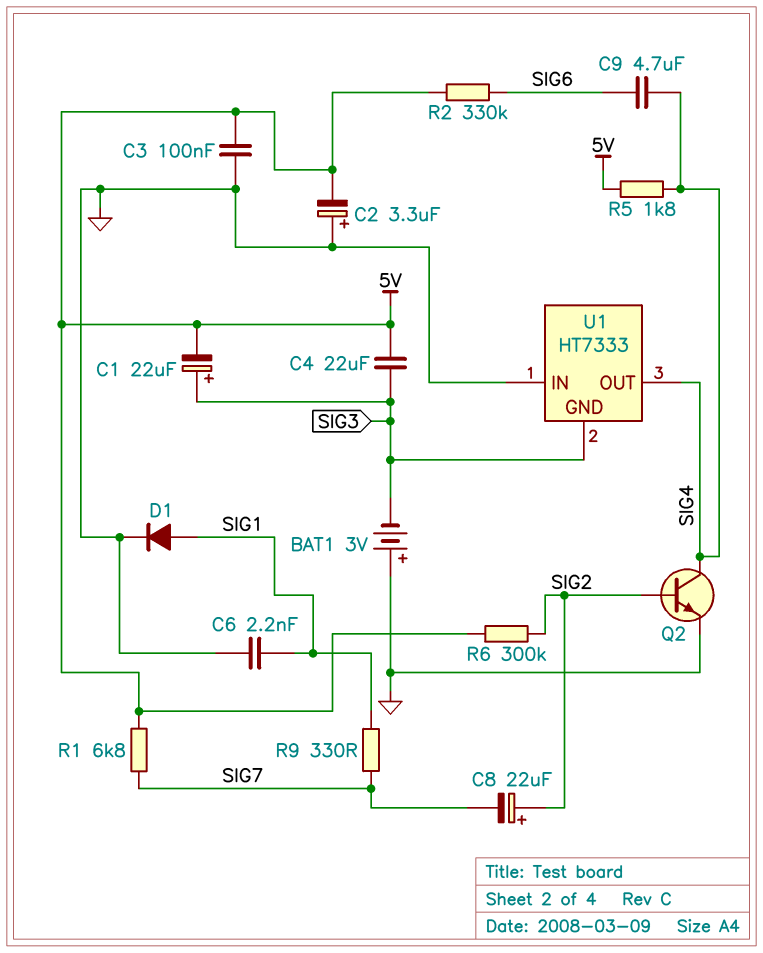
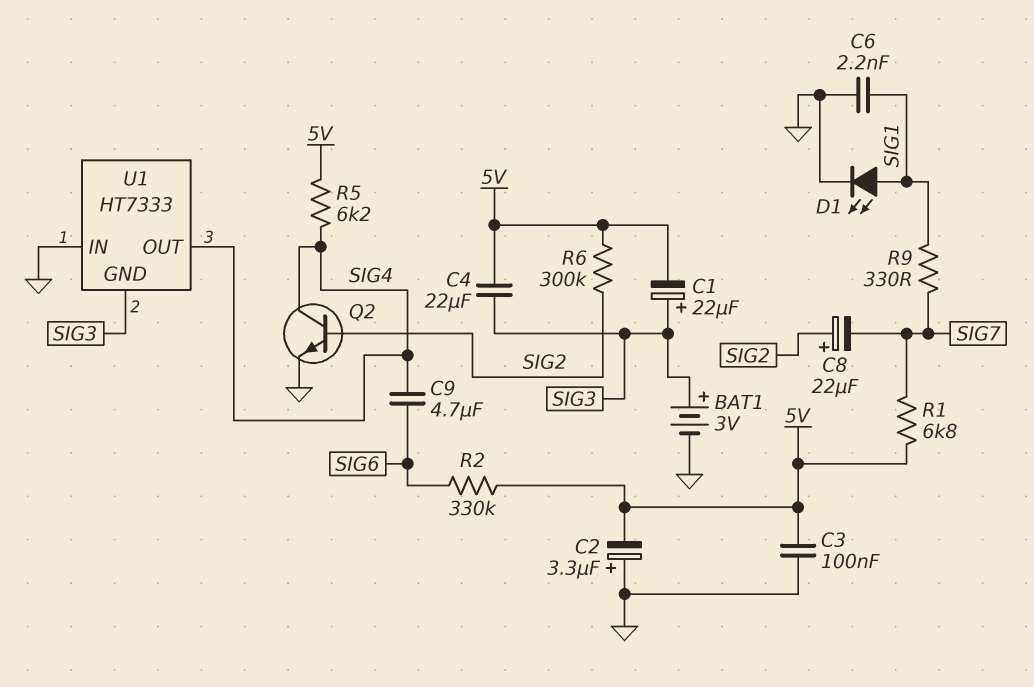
BAT1: 3V (plus GND, minus SIG3) -> 3V (plus SIG3, minus GND)
D1: diode (A SIG1, K GND) -> LED (A SIG1, K GND)
R5: 1.8k (5V, SIG4) -> 6.2k (5V, SIG4)

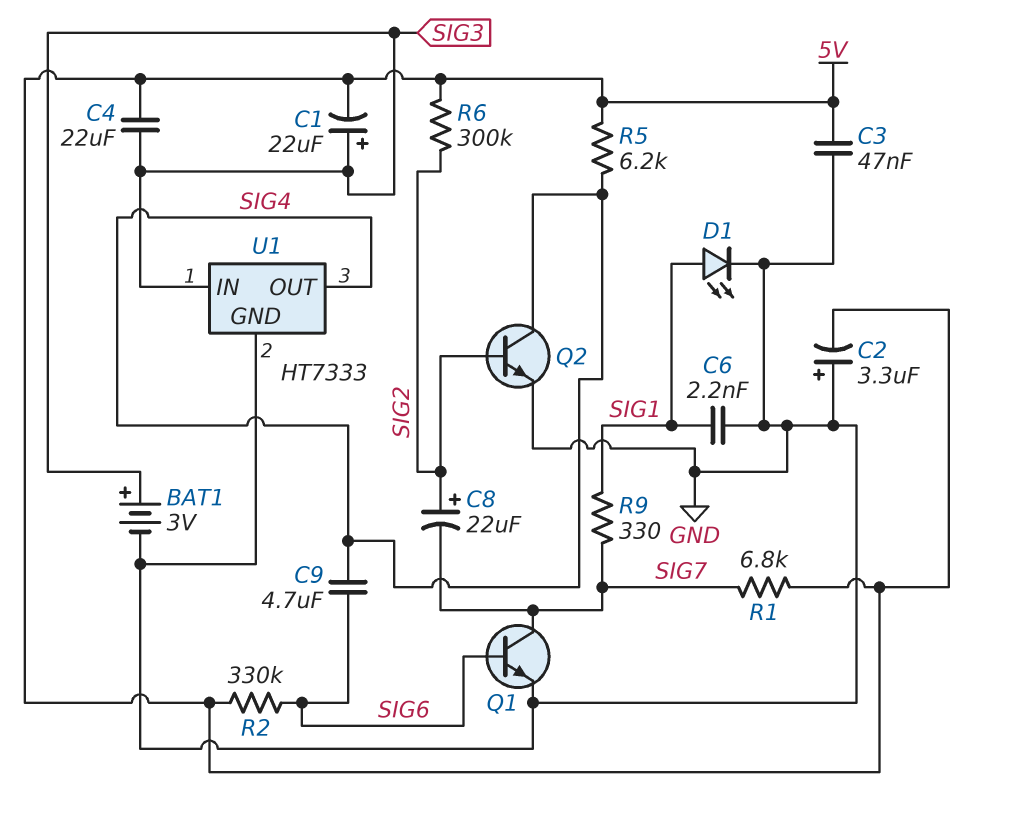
C3: 100nF (5V, GND) -> 47nF (5V, GND)
Q1: none -> NPN (B SIG6, C SIG7, E GND)
U1 pin GND: SIG3 -> GND
U1 pin IN: GND -> SIG3

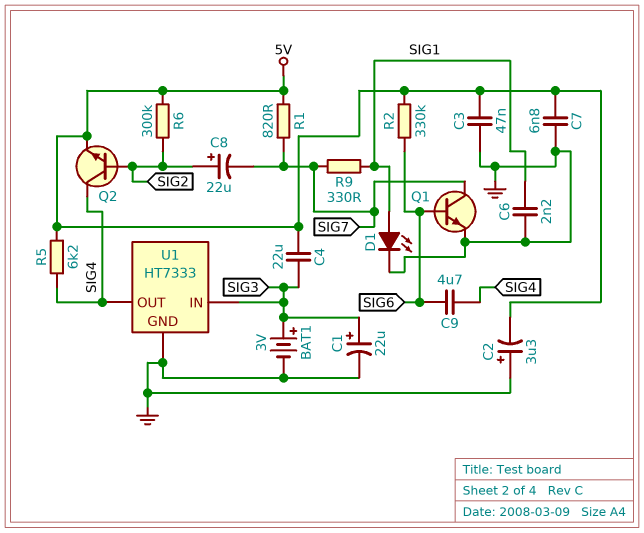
C1: 22uF (plus SIG3, minus 5V) -> 22uF (plus SIG3, minus GND)
C7: none -> 6.8nF (5V, GND)
Q2: NPN (B SIG2, C SIG4, E GND) -> NPN (B SIG2, C SIG4, E 5V)
R1: 6.8k (5V, SIG7) -> 820 (5V, SIG7)

